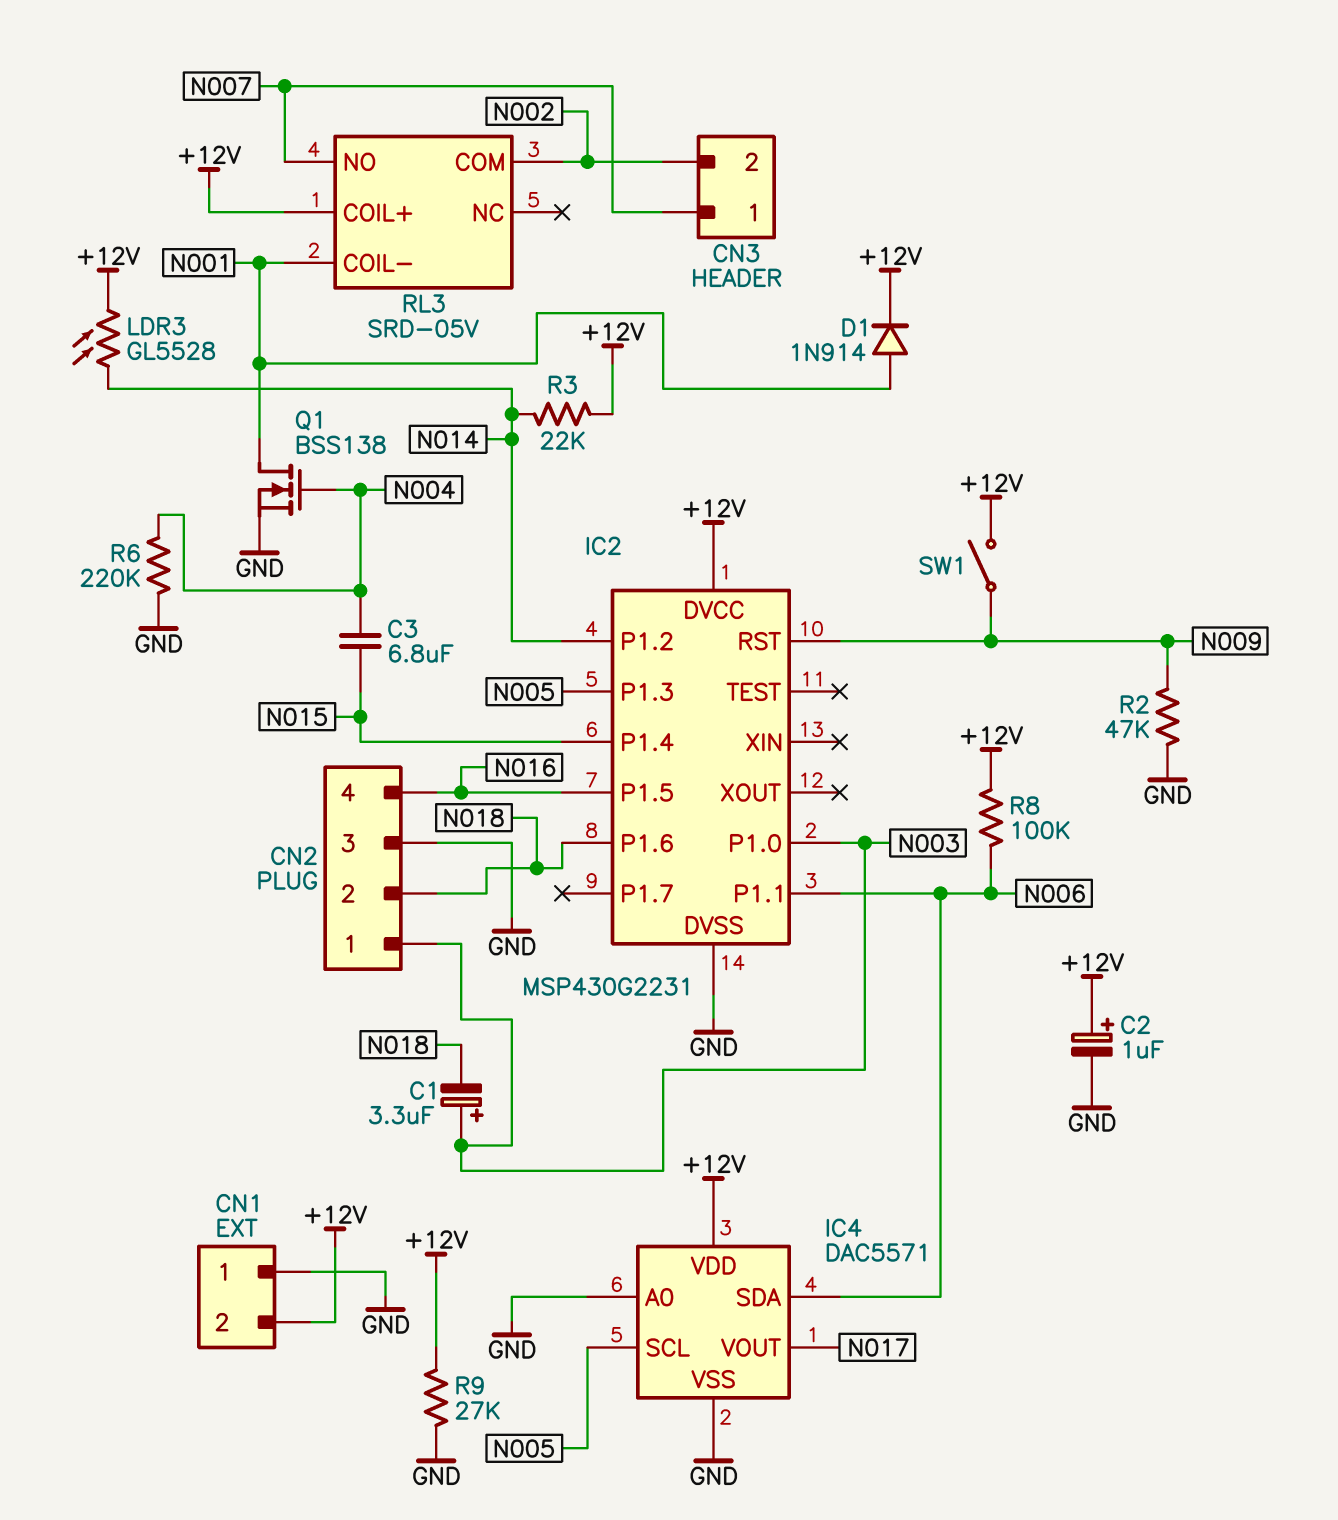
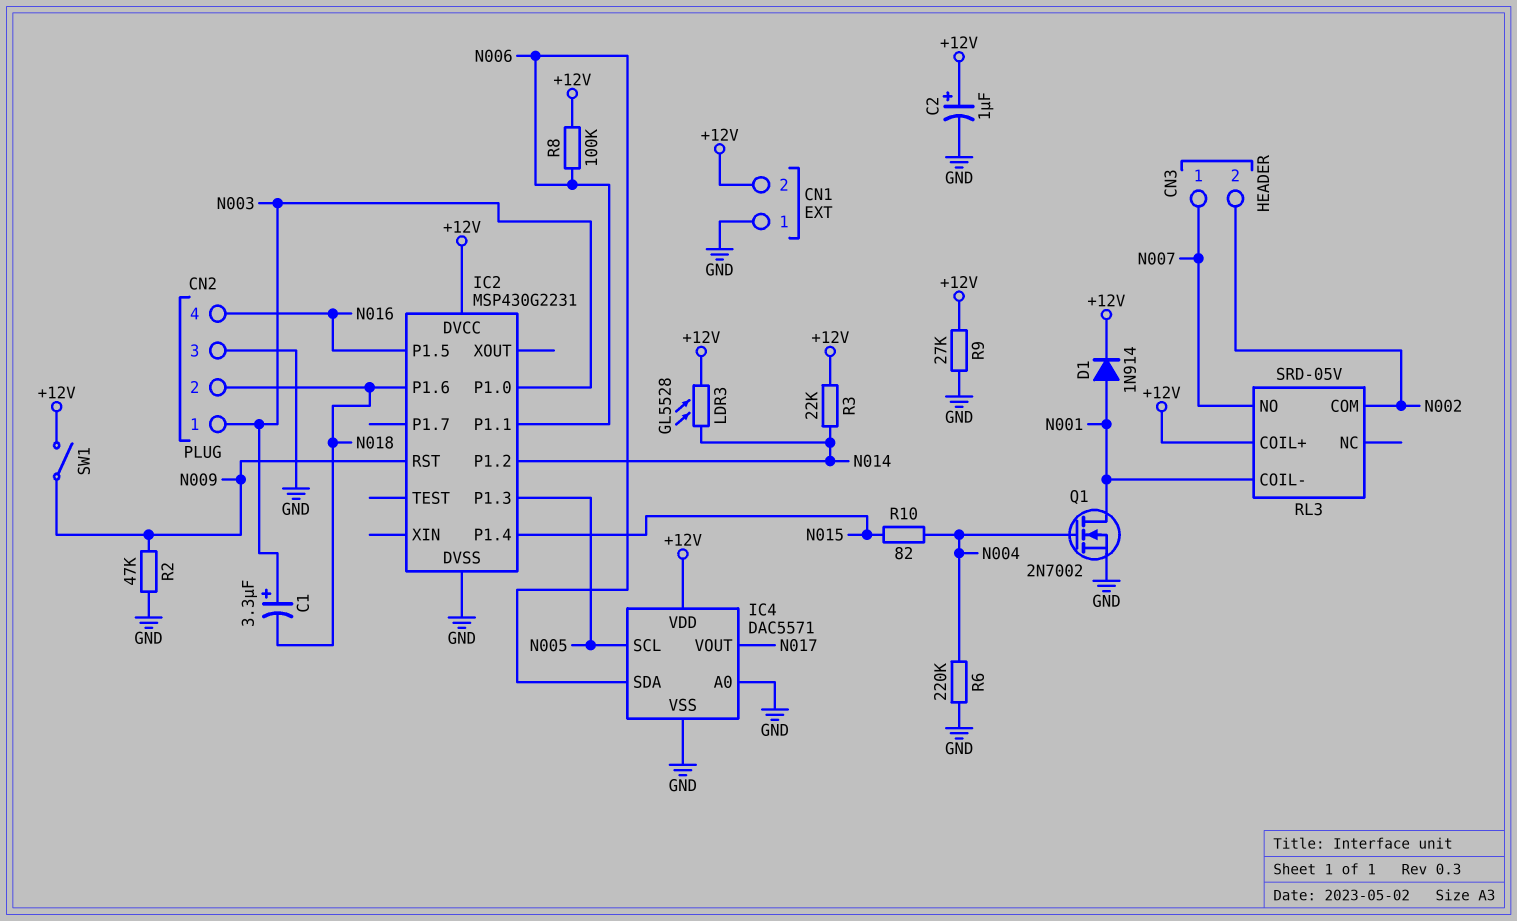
C3: 6.8uF (N004, N015) -> none
Q1: NMOS BSS138 (G N004, D N001, S GND) -> NMOS 2N7002 (G N004, D N001, S GND)
R10: none -> 82 (N004, N015)

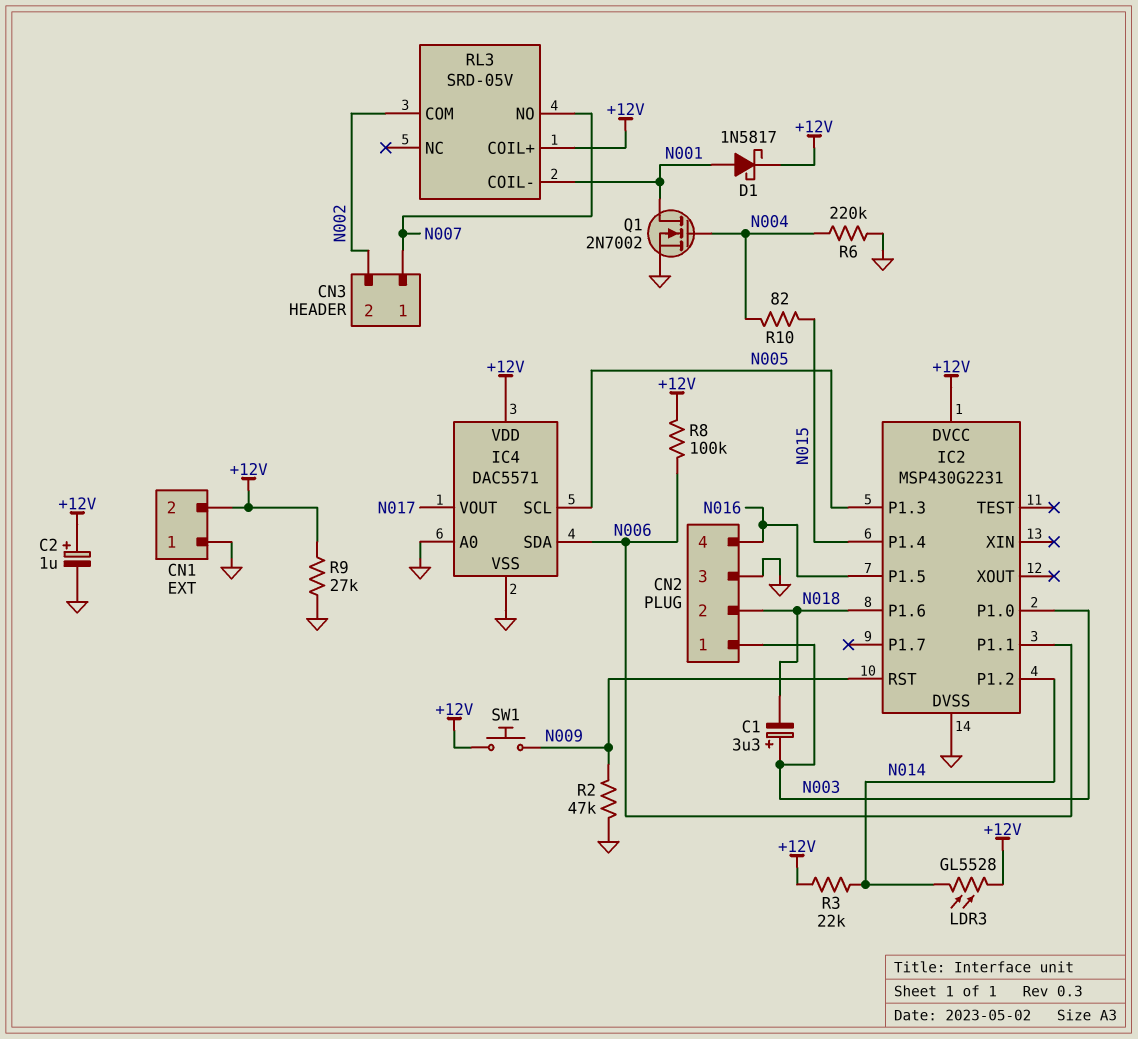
D1: diode 1N914 (A N001, K +12V) -> schottky 1N5817 (A N001, K +12V)
SW1: switch (+12V, N009) -> button (+12V, N009)

